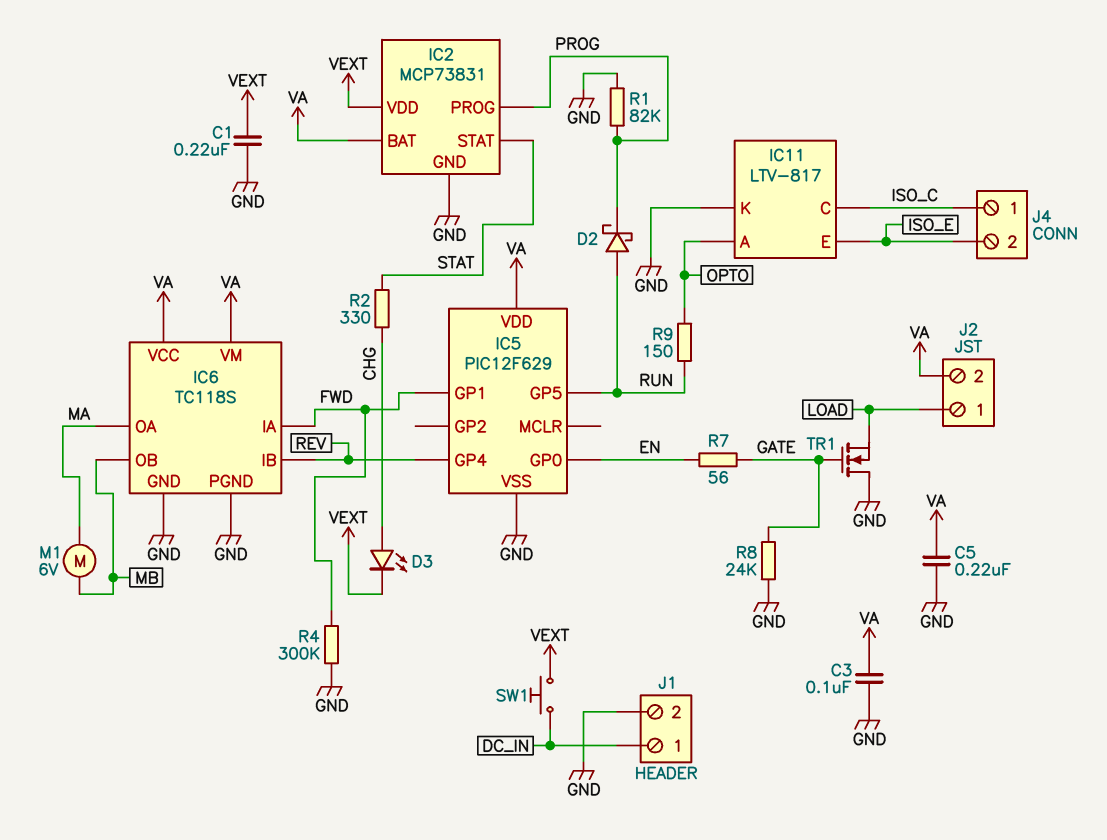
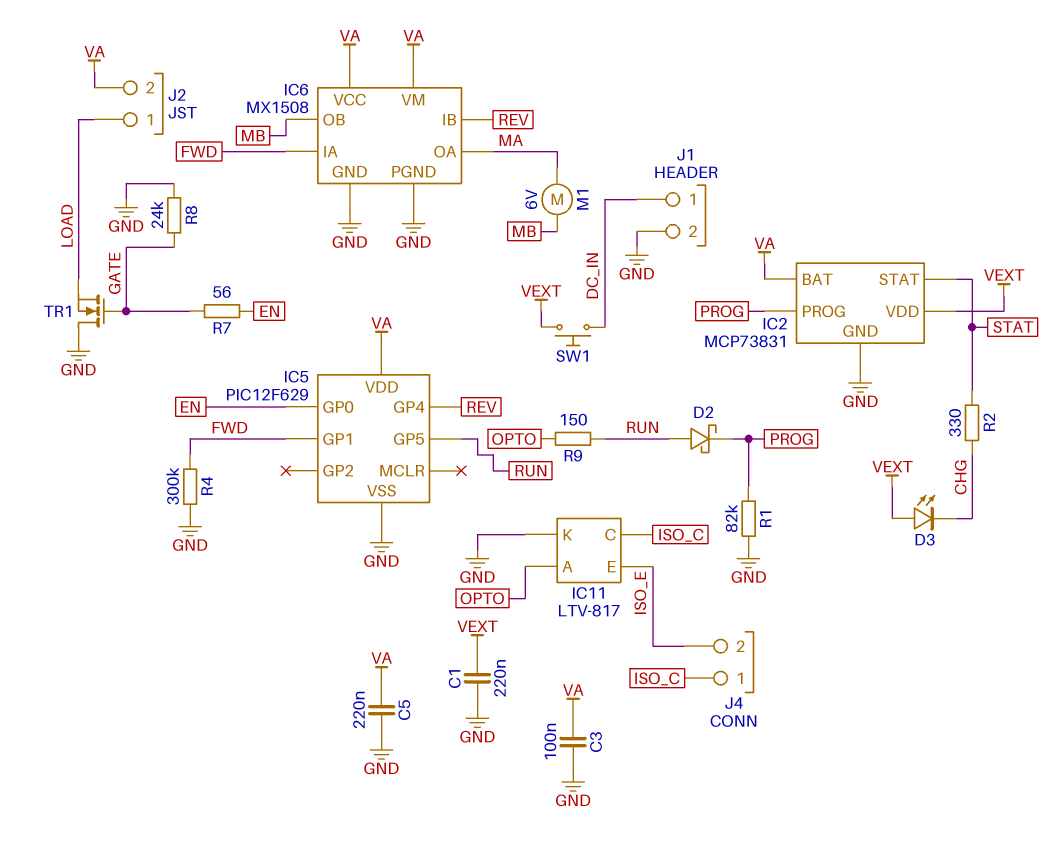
D3: LED (A CHG, K VEXT) -> LED (A VEXT, K CHG)
IC6: TC118S -> MX1508

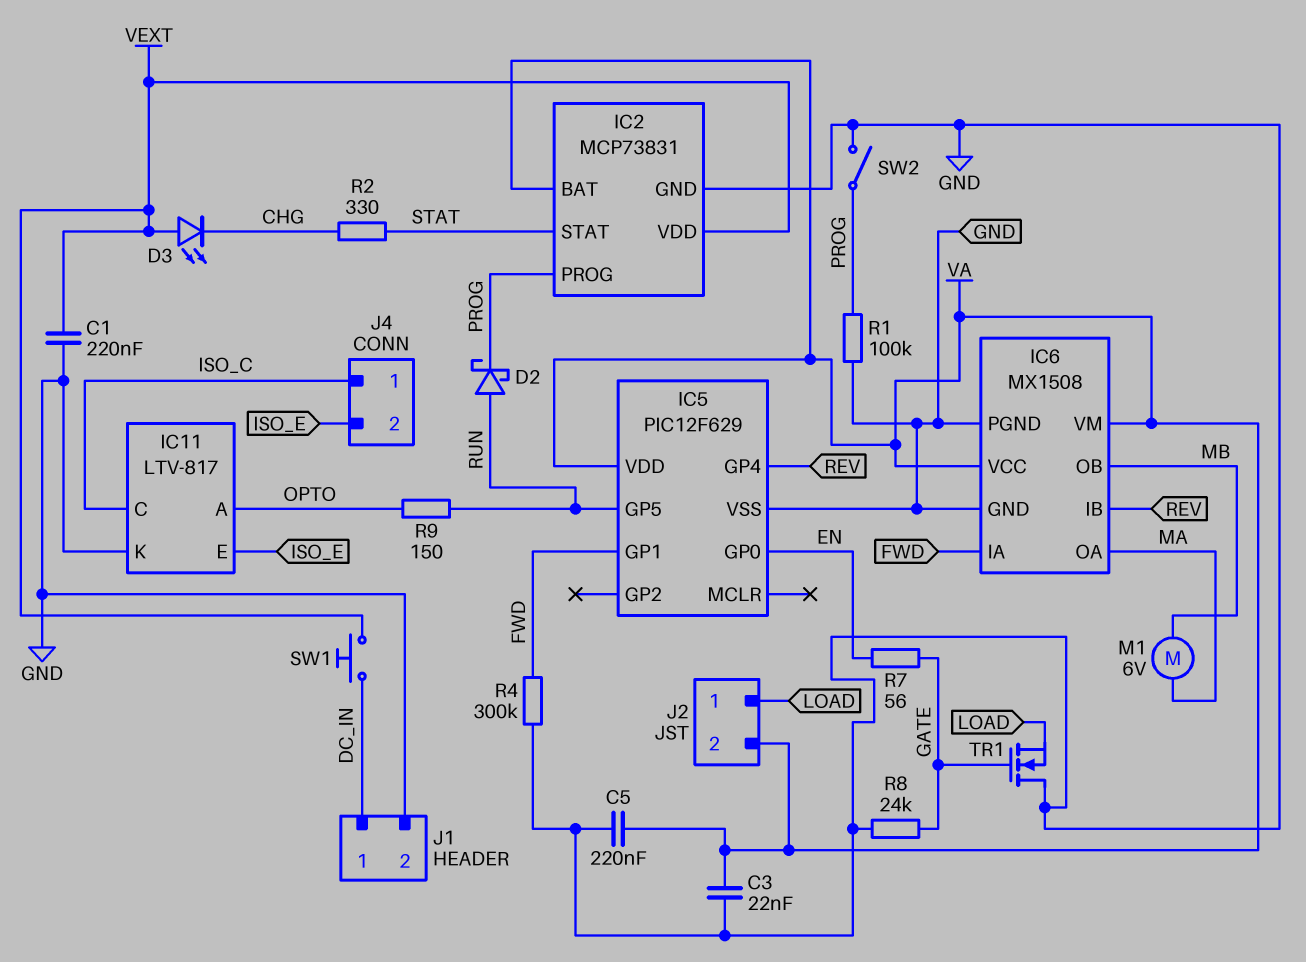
C3: 100nF (GND, VA) -> 22nF (GND, VA)
R1: 82k (GND, PROG) -> 100k (GND, PROG)
SW2: none -> switch (GND, PROG)

